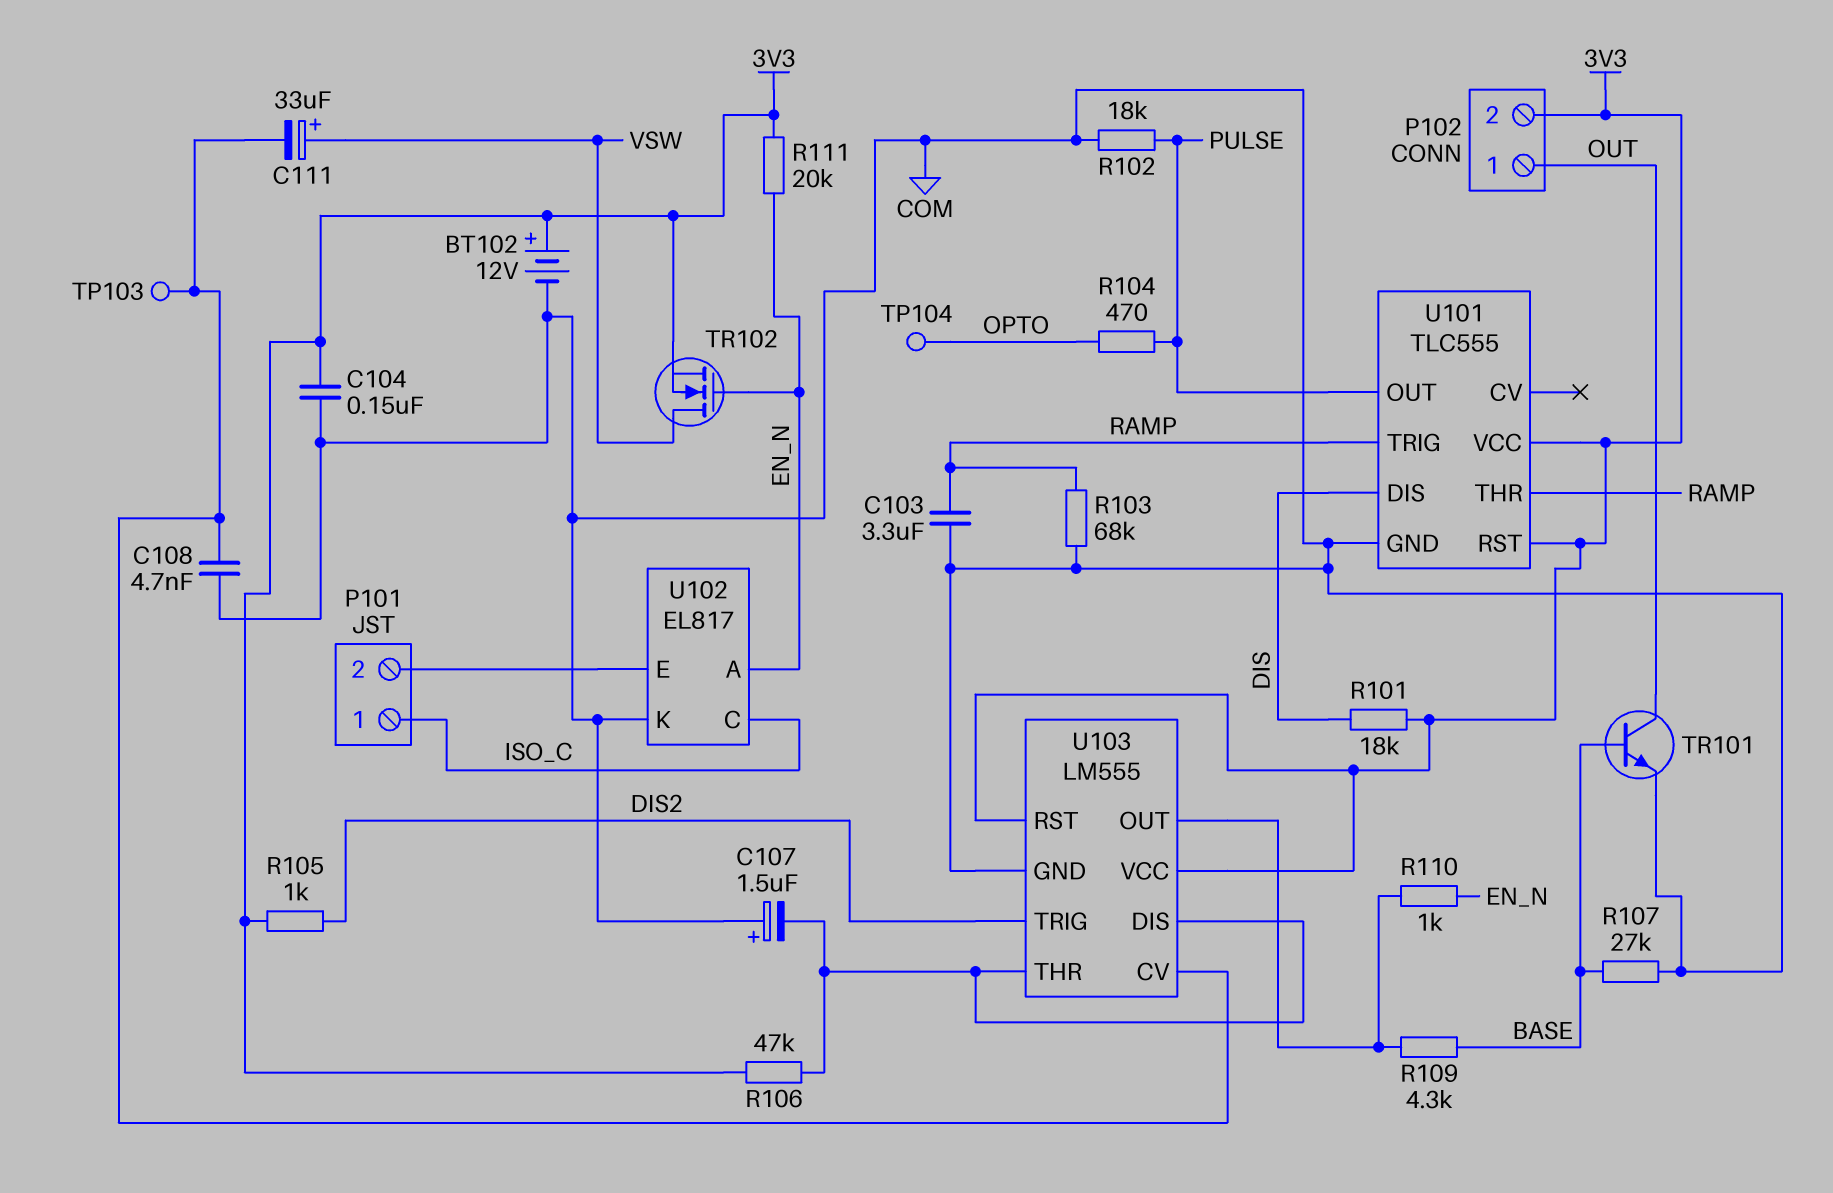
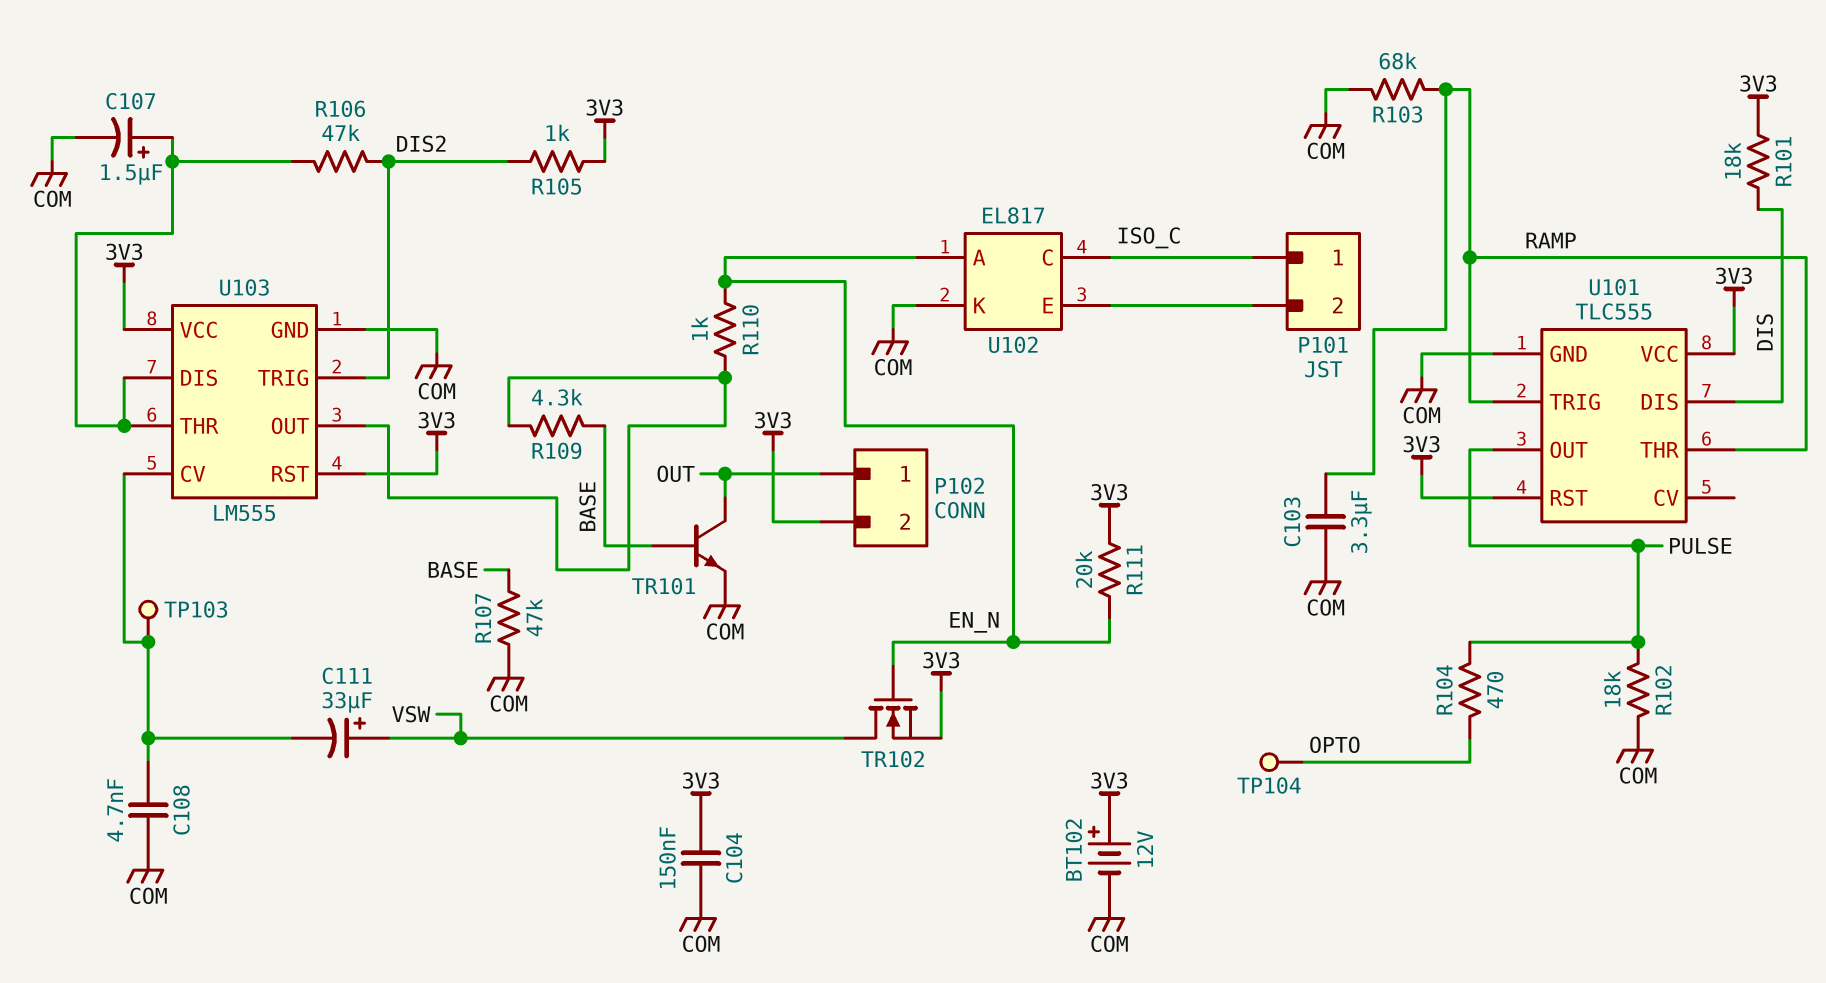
C107: 1.5uF (plus COM, minus U103/DIS) -> 1.5uF (plus U103/DIS, minus COM)
R106: 47k (3V3, U103/DIS) -> 47k (DIS2, U103/DIS)
R107: 27k (BASE, COM) -> 47k (BASE, COM)

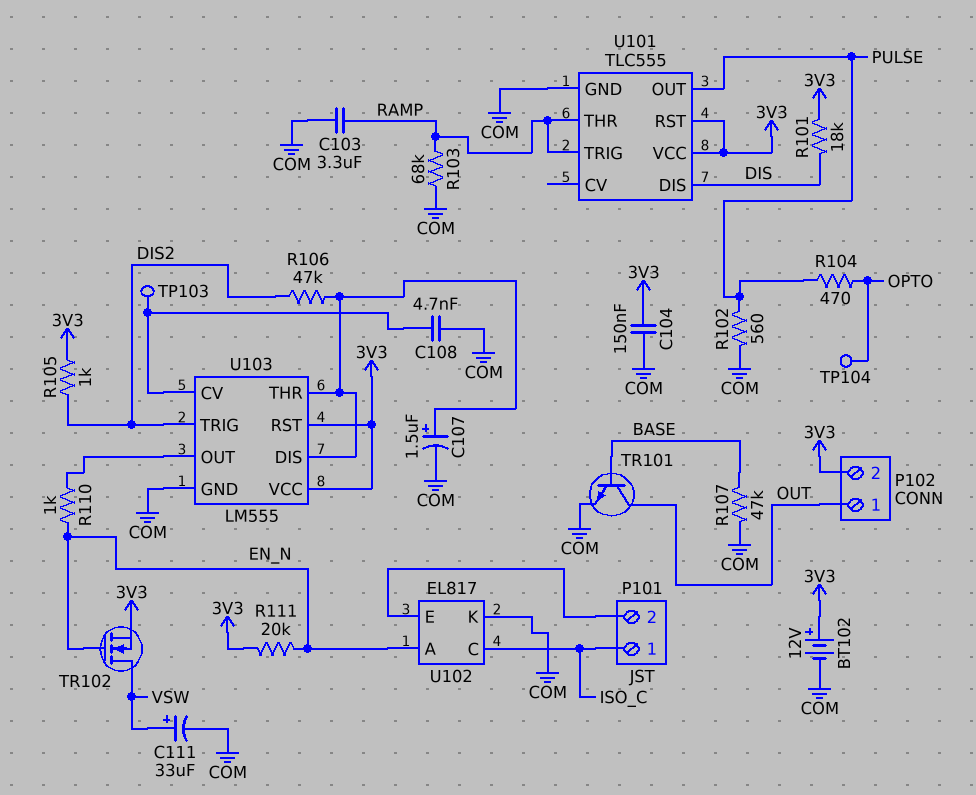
C111: 33uF (plus VSW, minus U103/CV) -> 33uF (plus VSW, minus COM)
R102: 18k (COM, PULSE) -> 560 (COM, PULSE)
R109: 4.3k (BASE, U103/OUT) -> none

